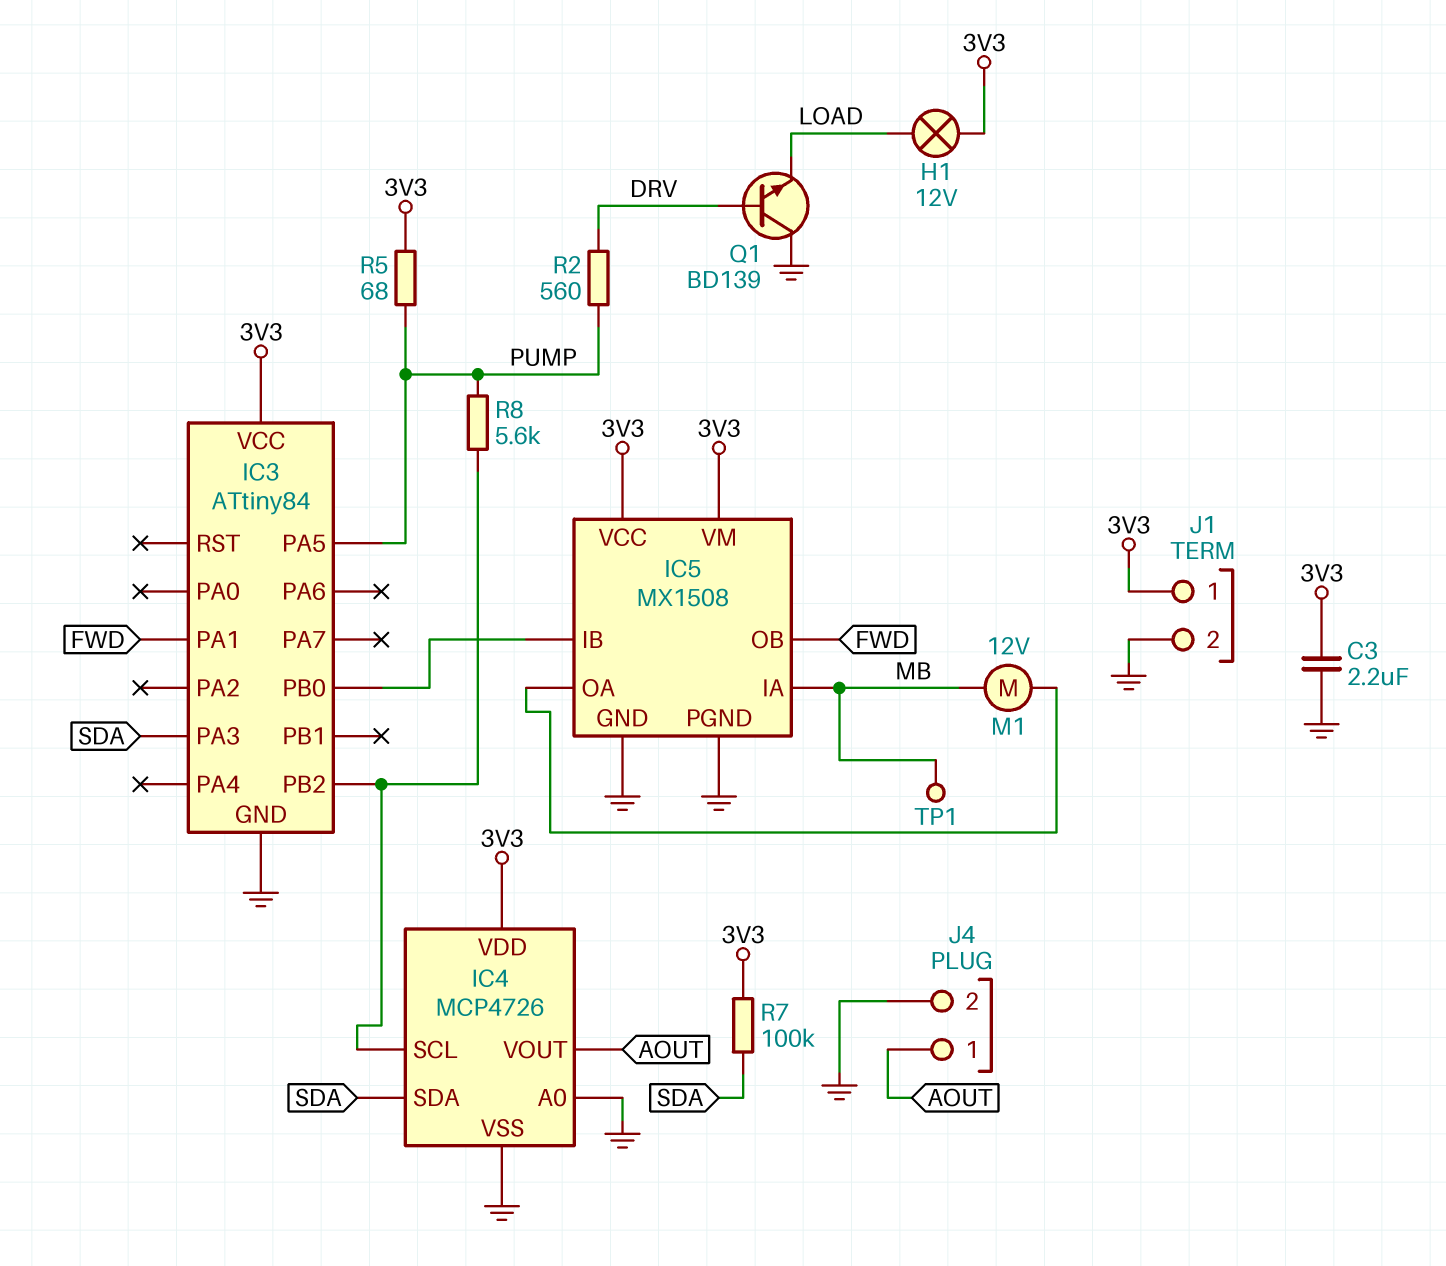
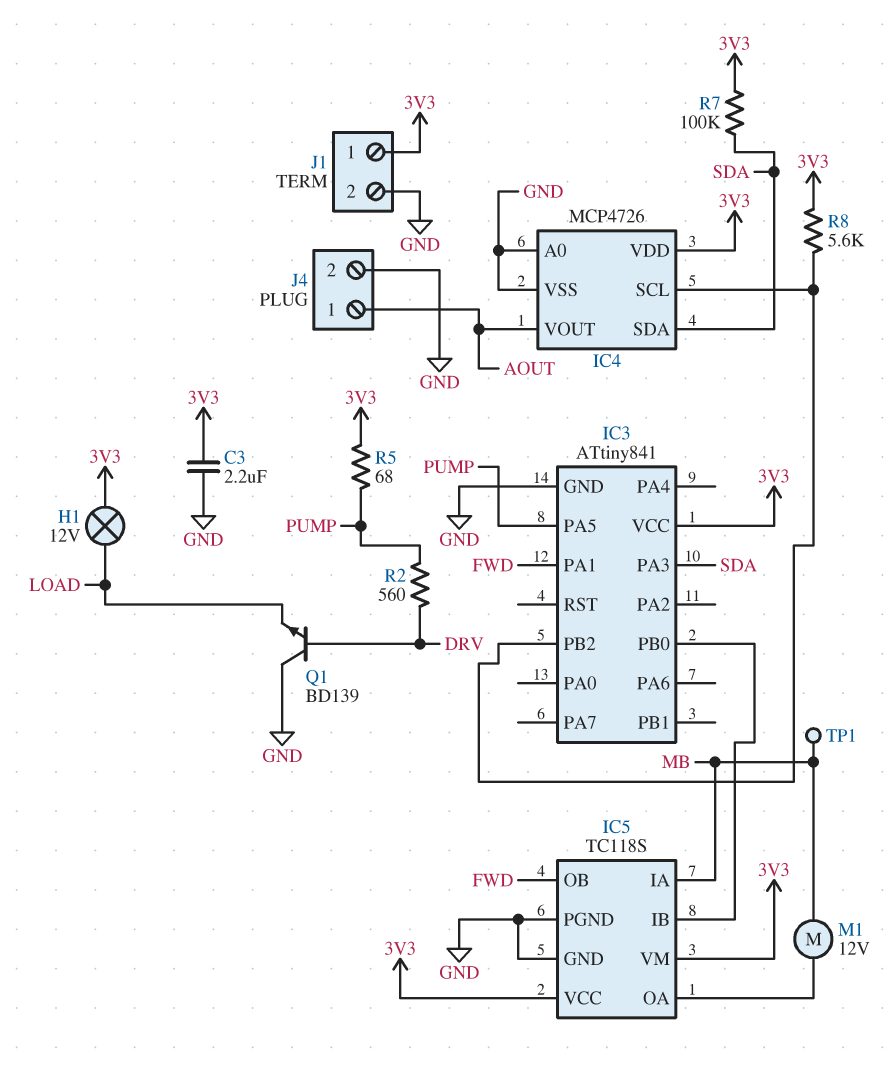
IC3: ATtiny84 -> ATtiny841
IC5: MX1508 -> TC118S
R8: 5.6k (IC3/PB2, PUMP) -> 5.6k (3V3, IC3/PB2)

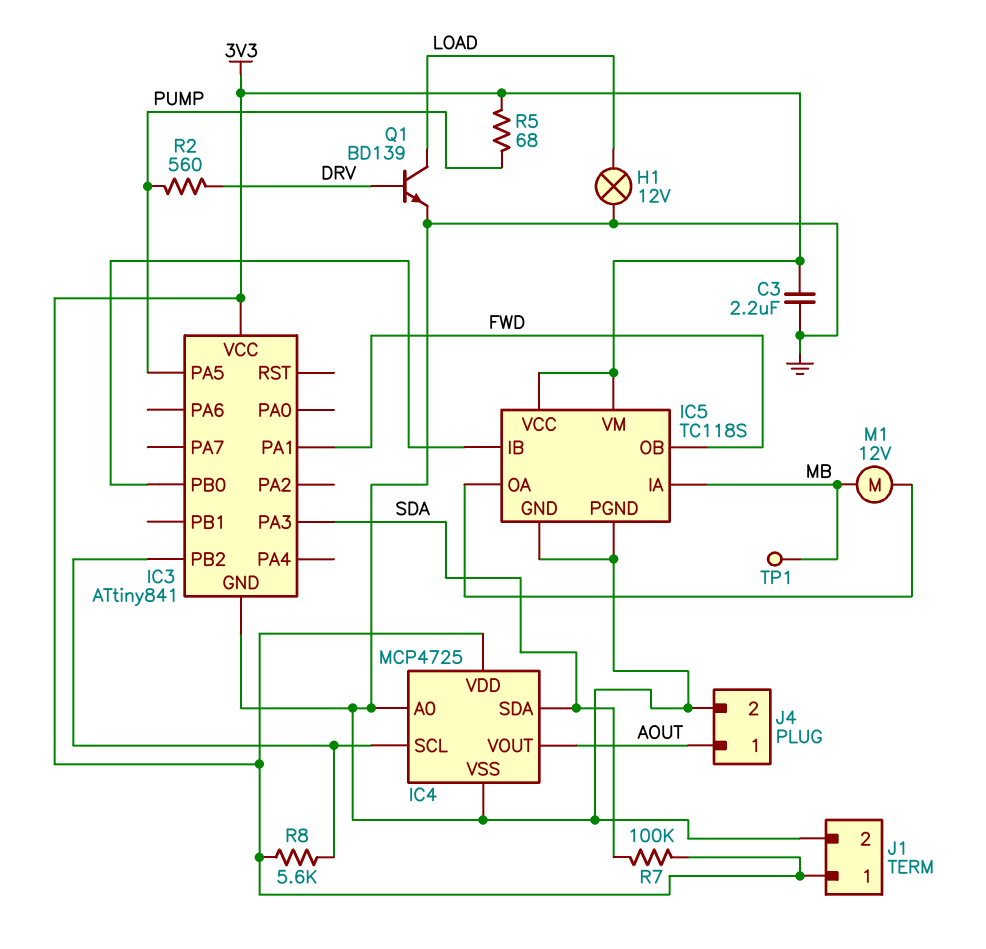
H1: lamp 12V (3V3, LOAD) -> lamp 12V (GND, LOAD)
IC4: MCP4726 -> MCP4725
Q1: NPN BD139 (B DRV, C GND, E LOAD) -> NPN BD139 (B DRV, C LOAD, E GND)

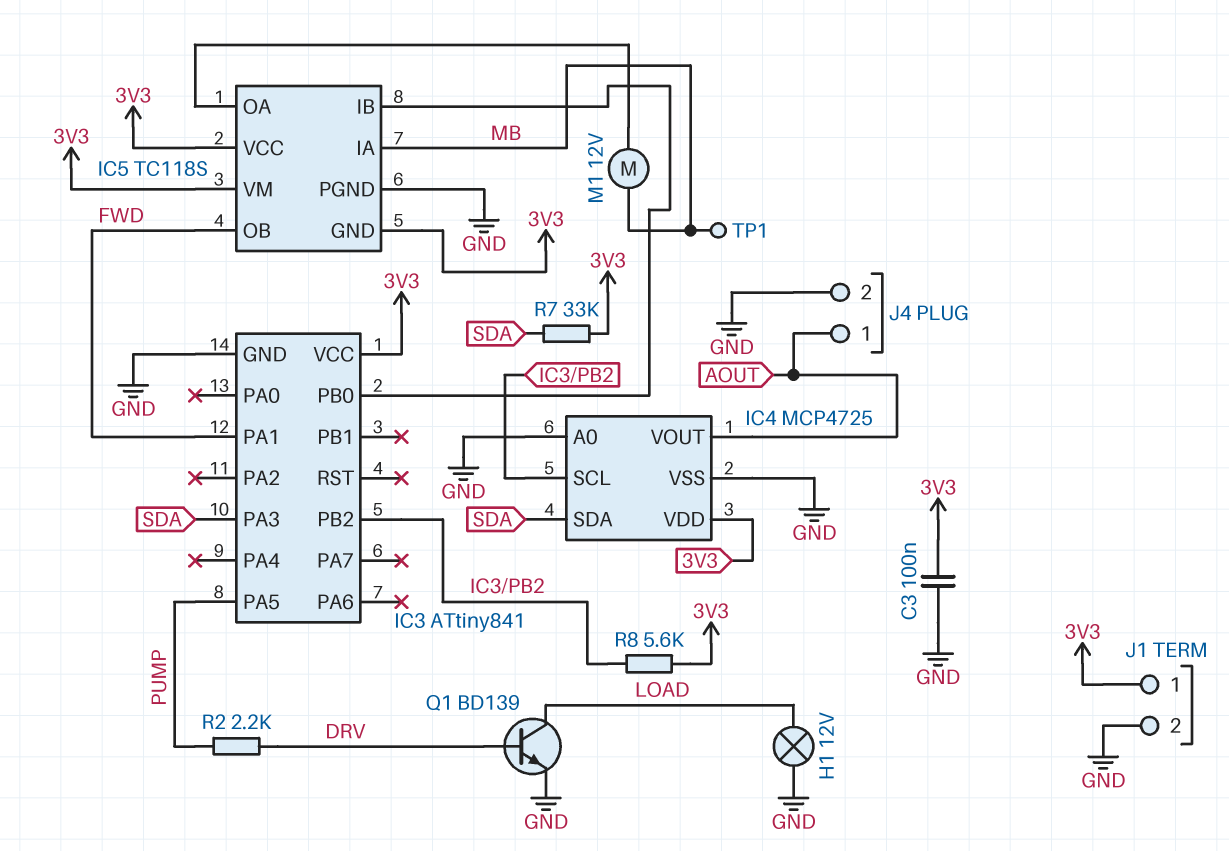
C3: 2.2uF (3V3, GND) -> 100nF (3V3, GND)
IC5 pin GND: GND -> 3V3
R2: 560 (DRV, PUMP) -> 2.2k (DRV, PUMP)
R5: 68 (3V3, PUMP) -> none
R7: 100k (3V3, SDA) -> 33k (3V3, SDA)

